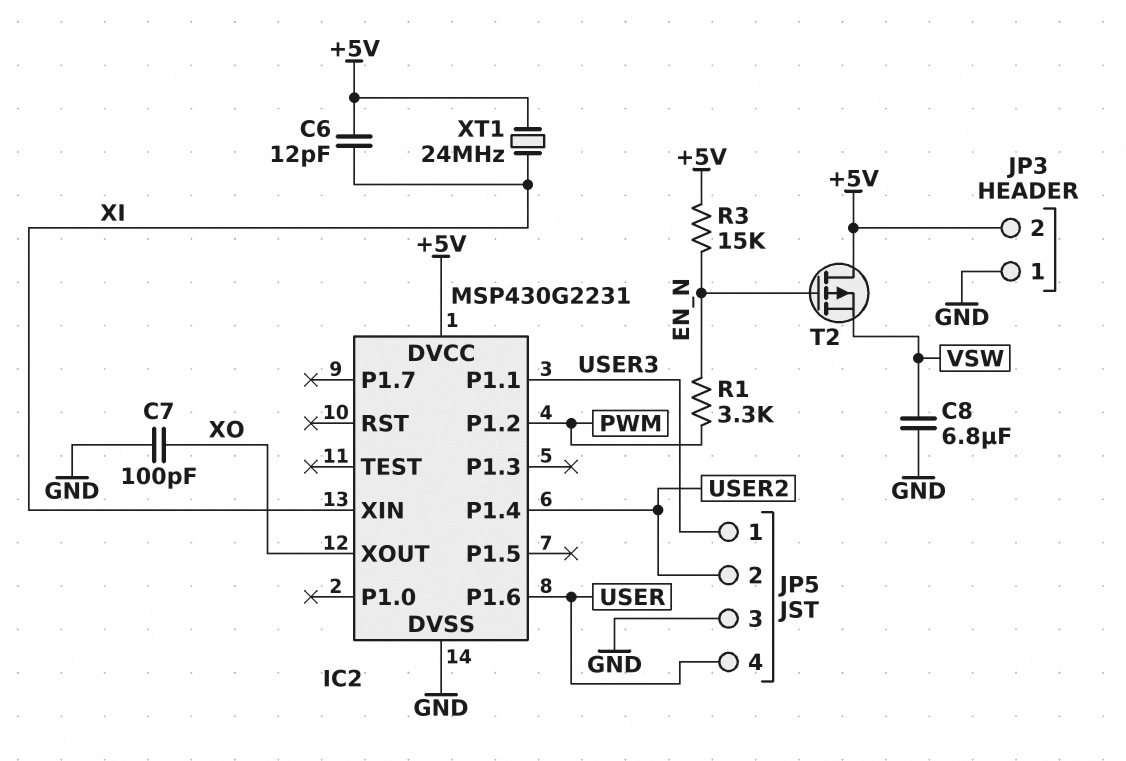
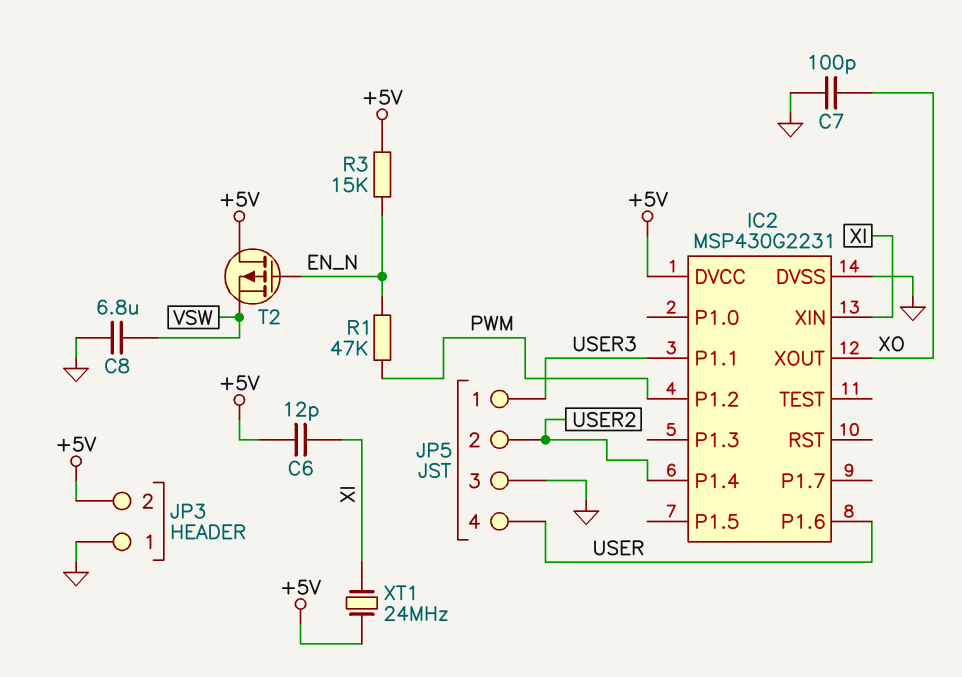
R1: 3.3k (EN_N, PWM) -> 47k (EN_N, PWM)

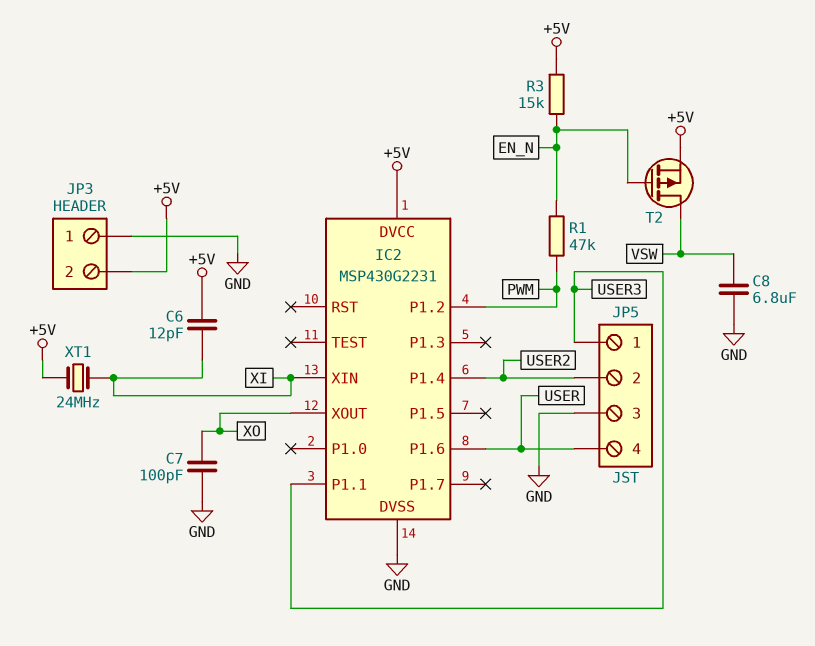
T2: PMOS (G EN_N, D +5V, S VSW) -> PMOS (G EN_N, D VSW, S +5V)

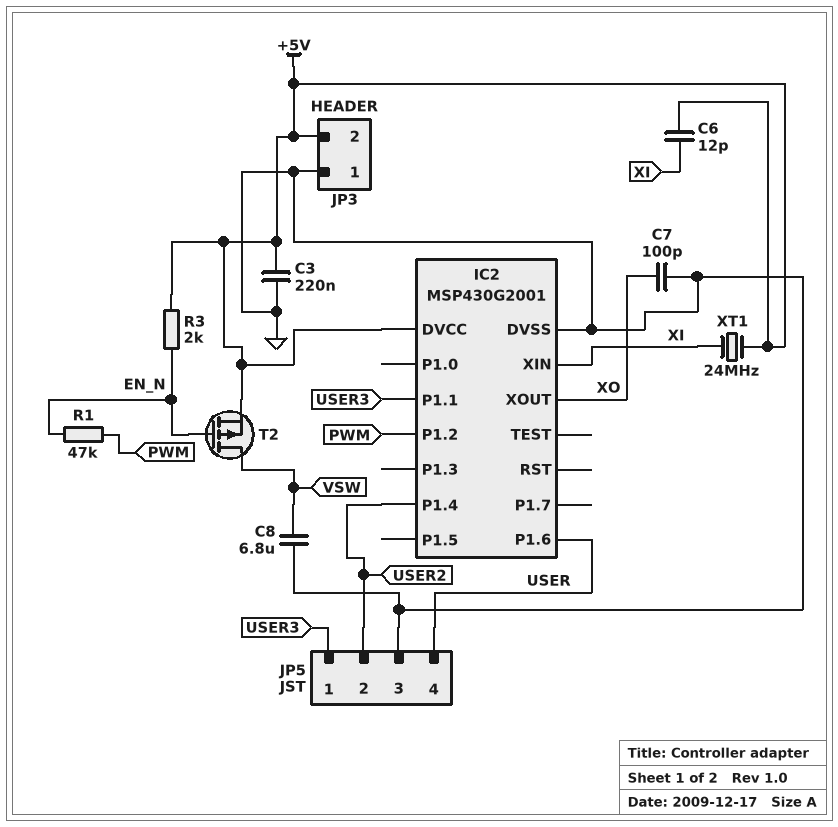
C3: none -> 220nF (+5V, GND)
IC2: MSP430G2231 -> MSP430G2001
R3: 15k (+5V, EN_N) -> 2k (+5V, EN_N)

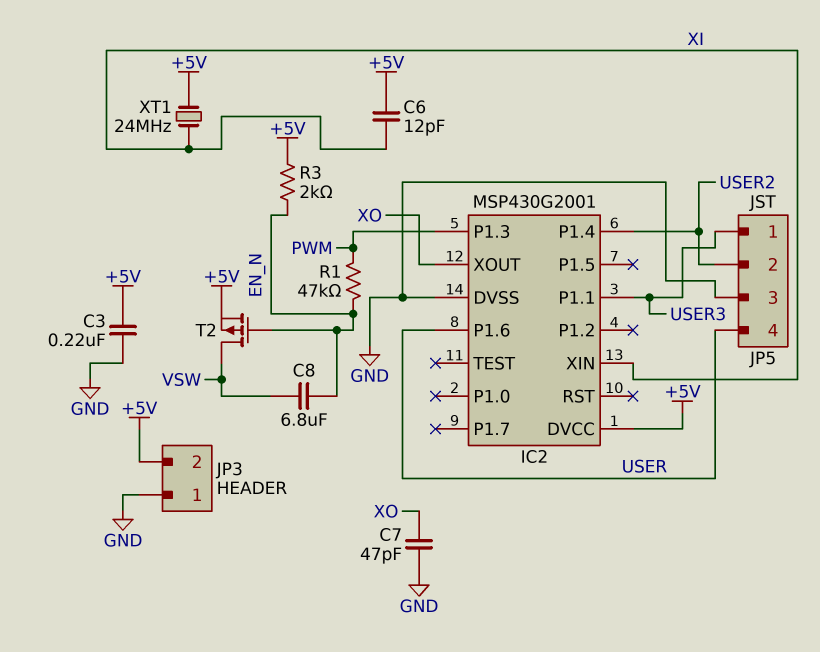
C7: 100pF (GND, XO) -> 47pF (GND, XO)
C8: 6.8uF (GND, VSW) -> 6.8uF (EN_N, VSW)
IC2 pin P1.2: PWM -> none
IC2 pin P1.3: none -> PWM

